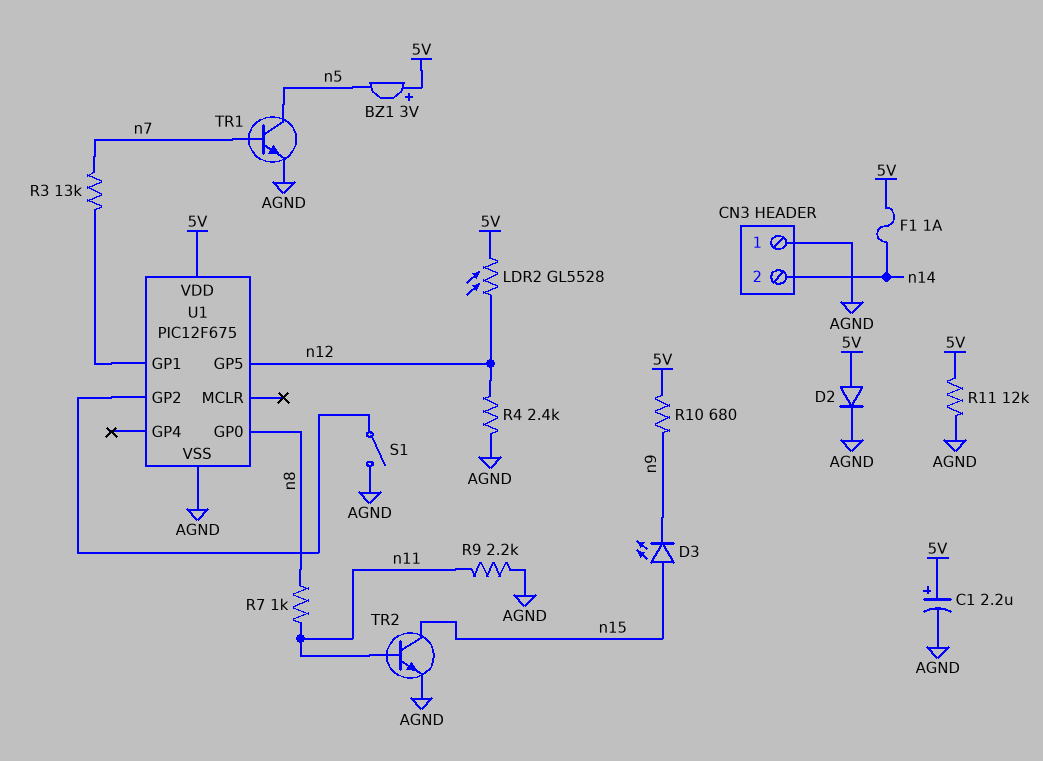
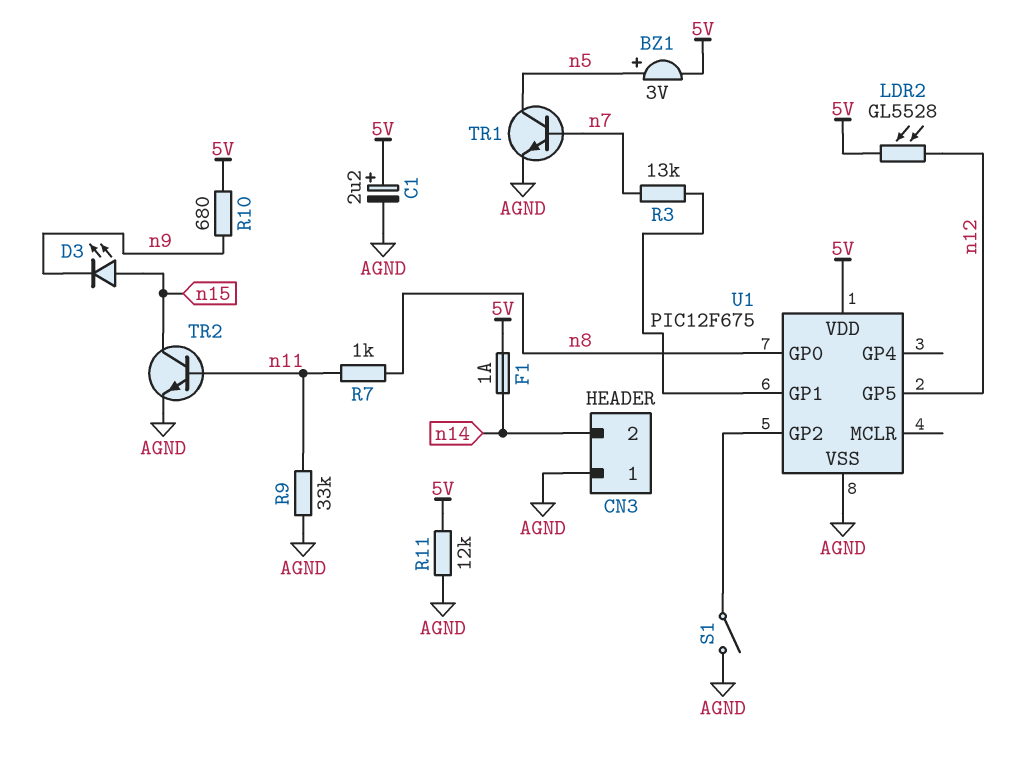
BZ1: buzzer 3V (plus 5V, minus n5) -> buzzer 3V (plus n5, minus 5V)
D2: diode (A 5V, K AGND) -> none
R4: 2.4k (AGND, n12) -> none
R9: 2.2k (AGND, n11) -> 33k (AGND, n11)

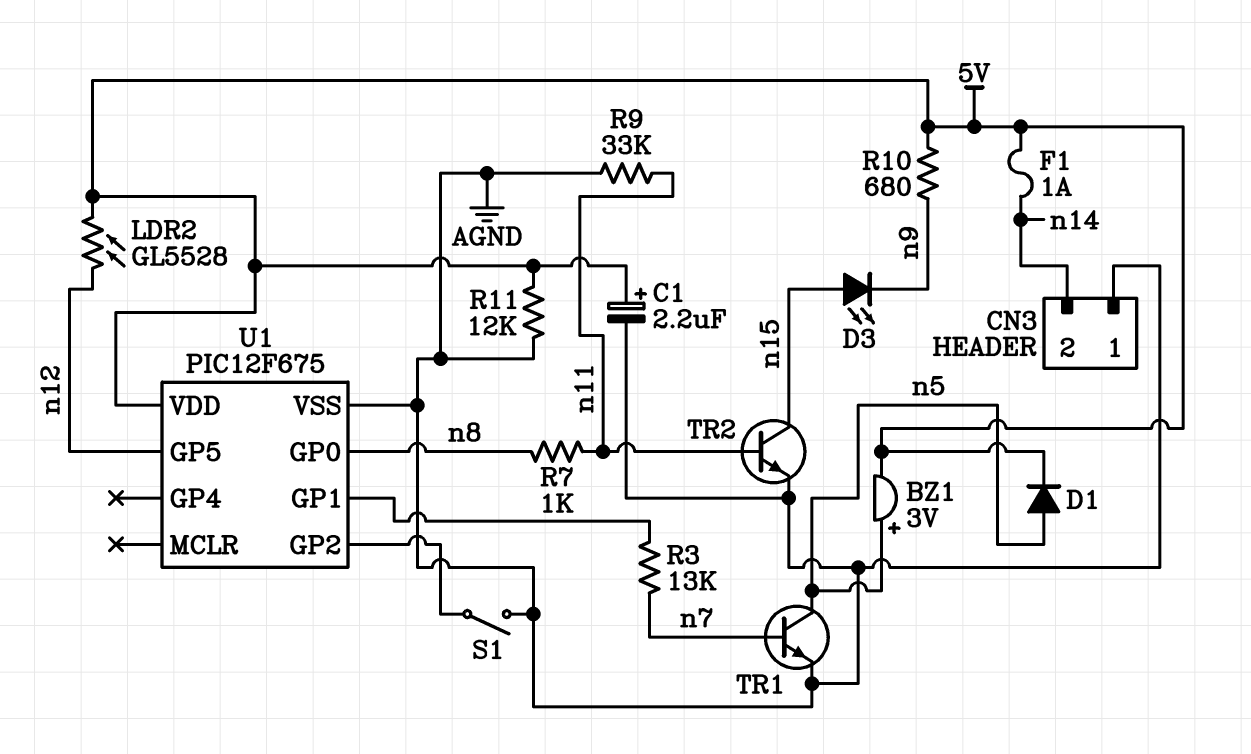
D1: none -> diode (A n5, K 5V)

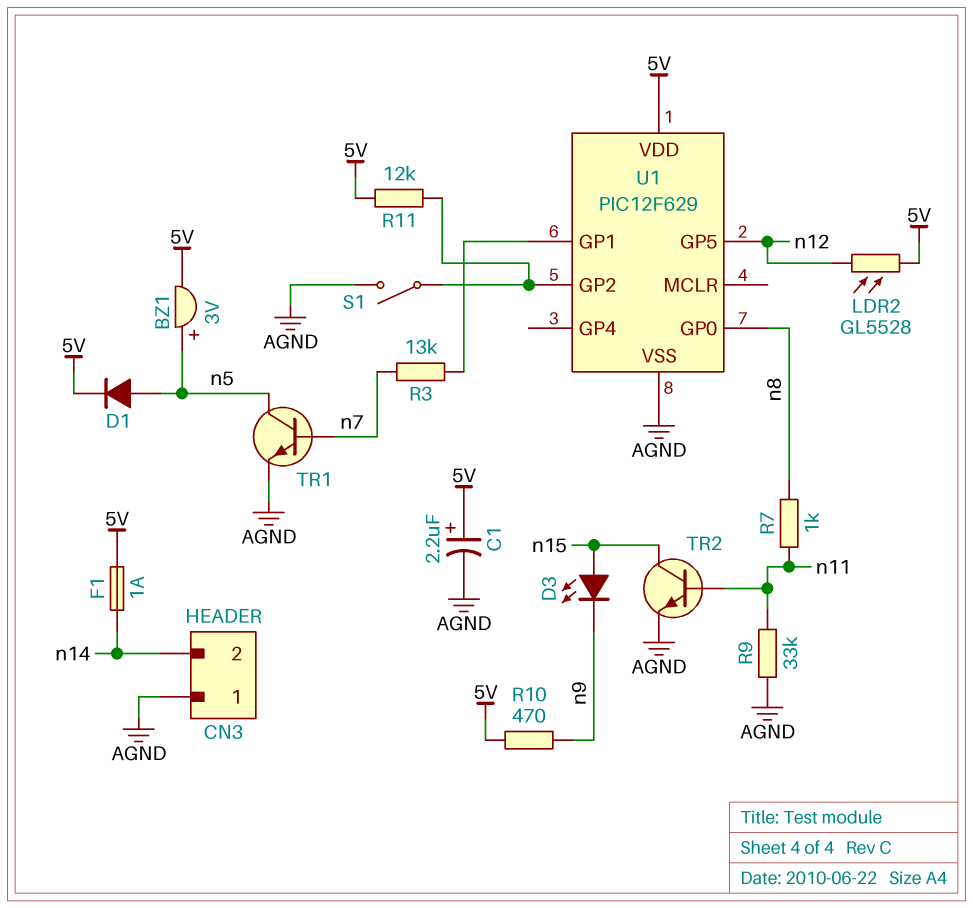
R10: 680 (5V, n9) -> 470 (5V, n9)
R11: 12k (5V, AGND) -> 12k (5V, U1/GP2)
U1: PIC12F675 -> PIC12F629

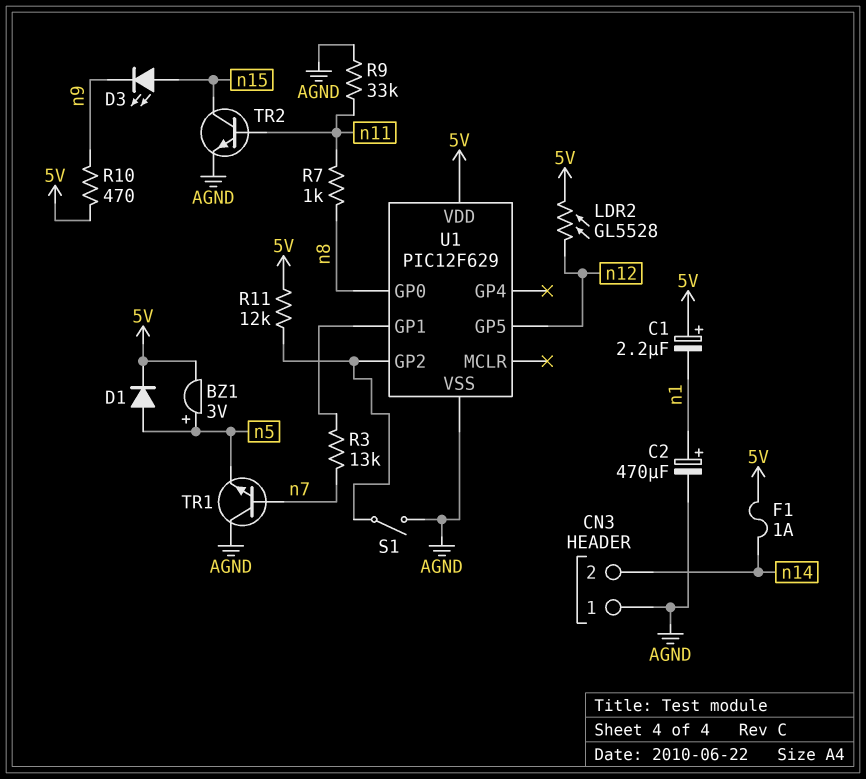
C1: 2.2uF (plus 5V, minus AGND) -> 2.2uF (plus 5V, minus n1)
C2: none -> 470uF (plus n1, minus AGND)
TR1: NPN (B n7, C n5, E AGND) -> NPN (B n7, C AGND, E n5)

